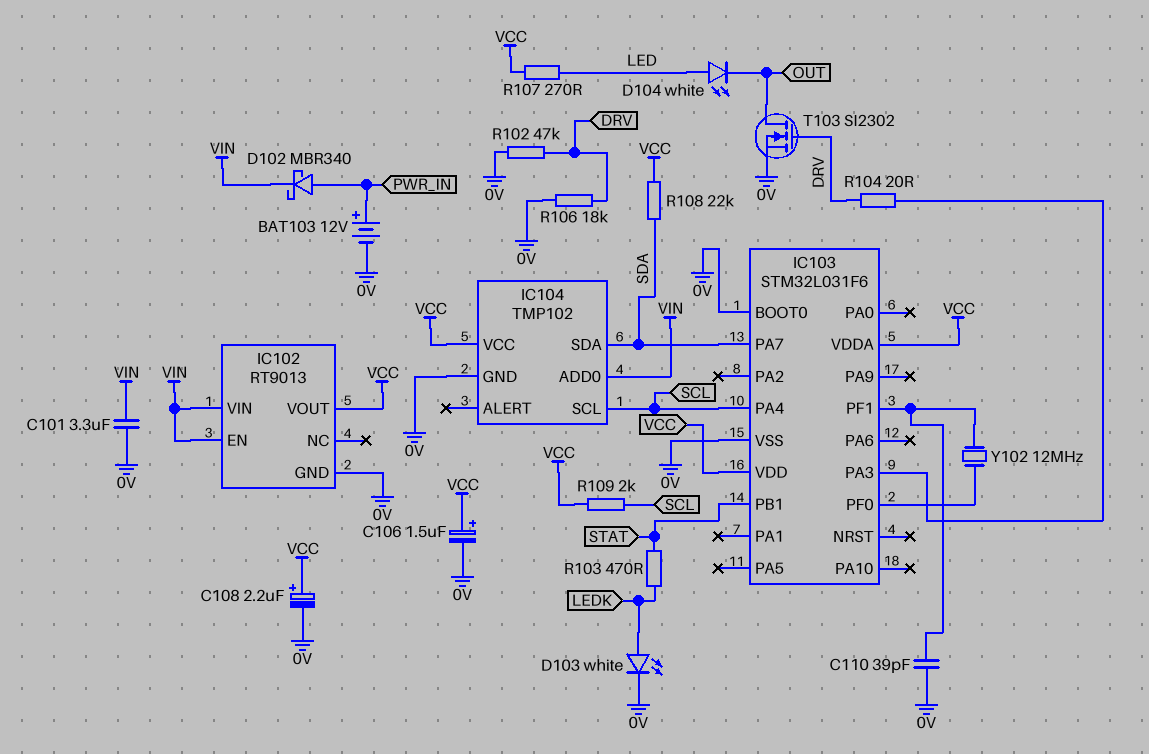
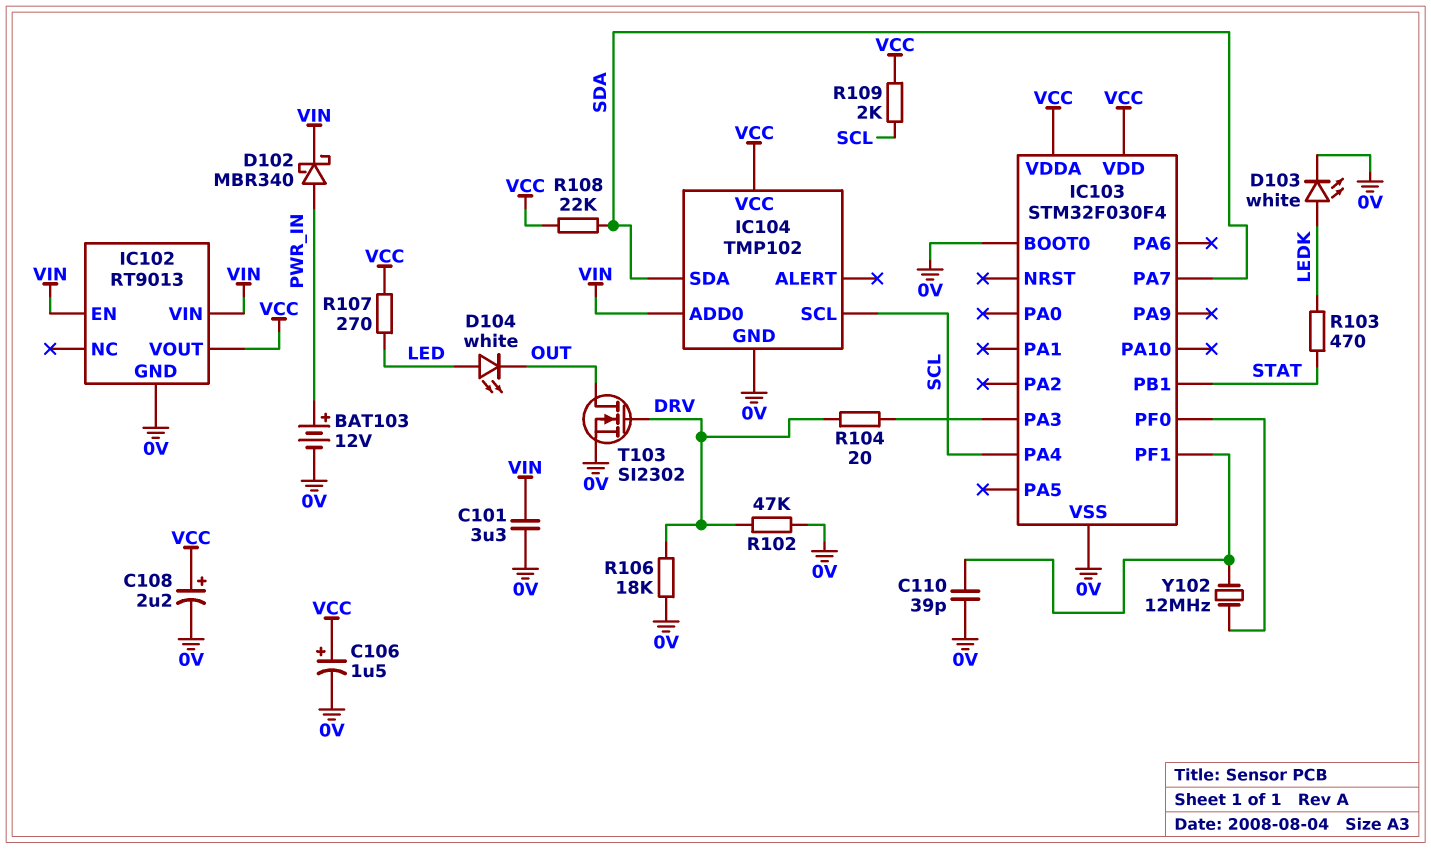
IC103: STM32L031F6 -> STM32F030F4

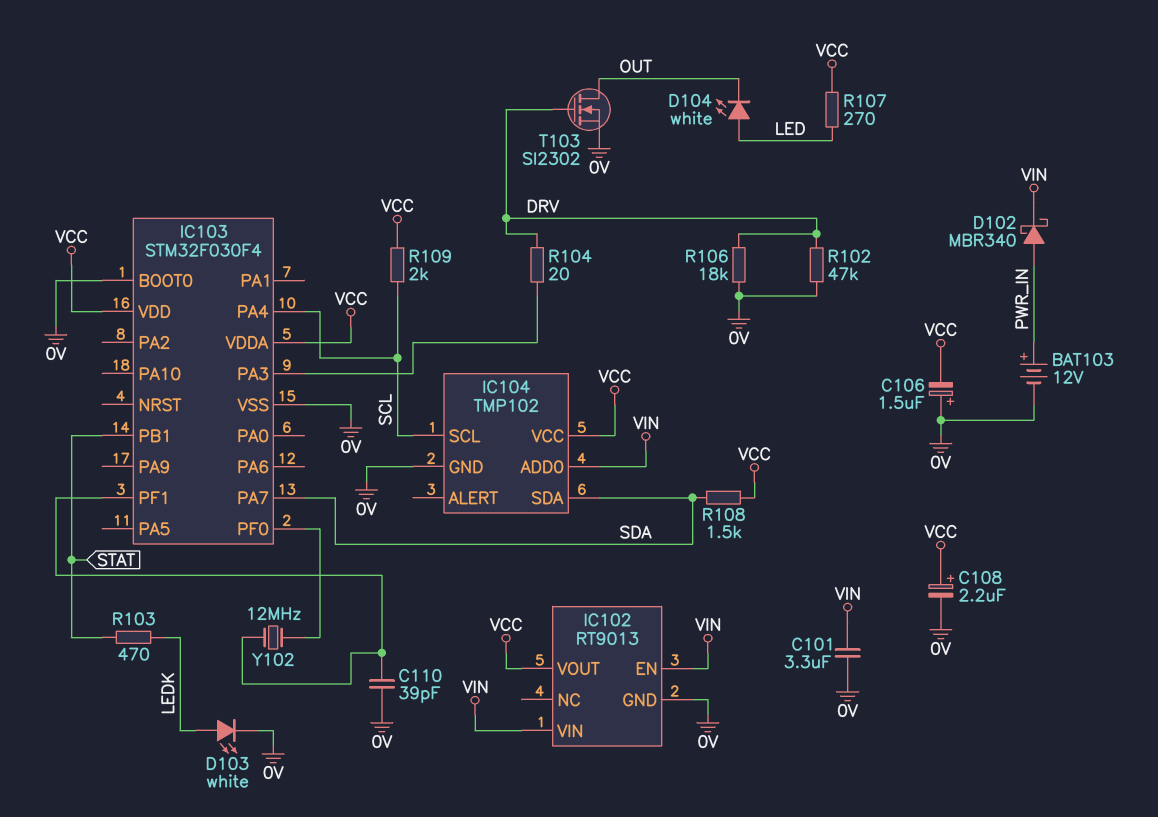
C106: 1.5uF (plus VCC, minus 0V) -> 1.5uF (plus 0V, minus VCC)
R108: 22k (SDA, VCC) -> 1.5k (SDA, VCC)

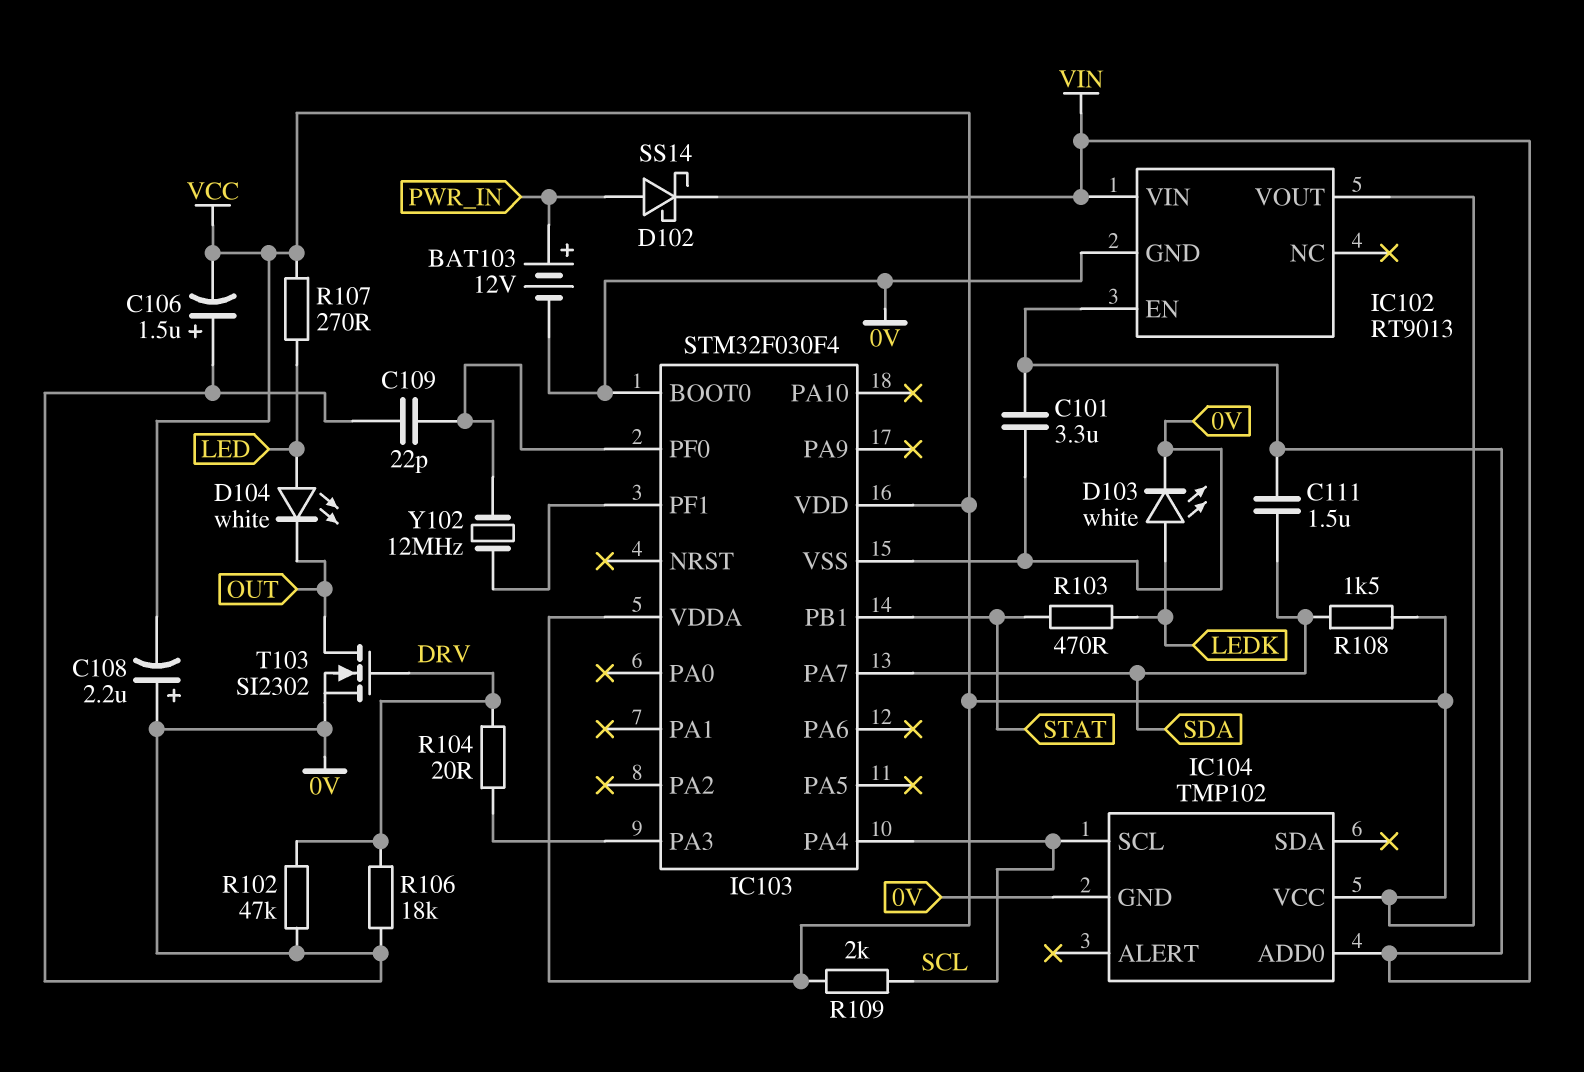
C108: 2.2uF (plus VCC, minus 0V) -> 2.2uF (plus 0V, minus VCC)
C109: none -> 22pF (0V, IC103/PF0)
C110: 39pF (0V, IC103/PF1) -> none
C111: none -> 1.5uF (SDA, VIN)
D102: schottky MBR340 (A PWR_IN, K VIN) -> schottky SS14 (A PWR_IN, K VIN)
IC104 pin SDA: SDA -> none

